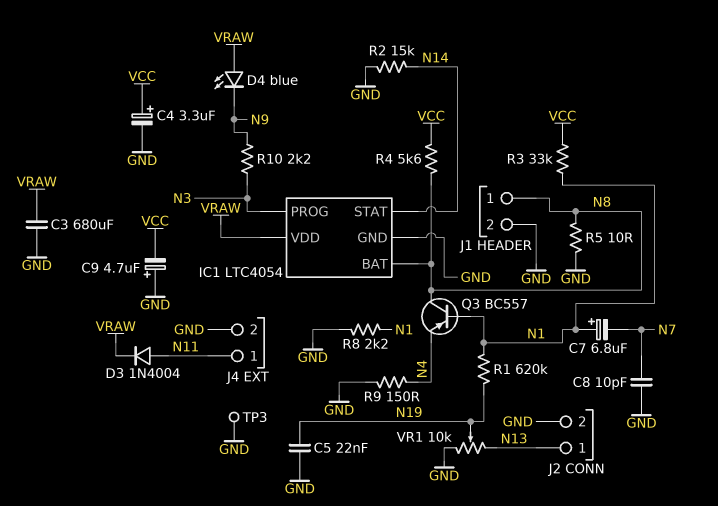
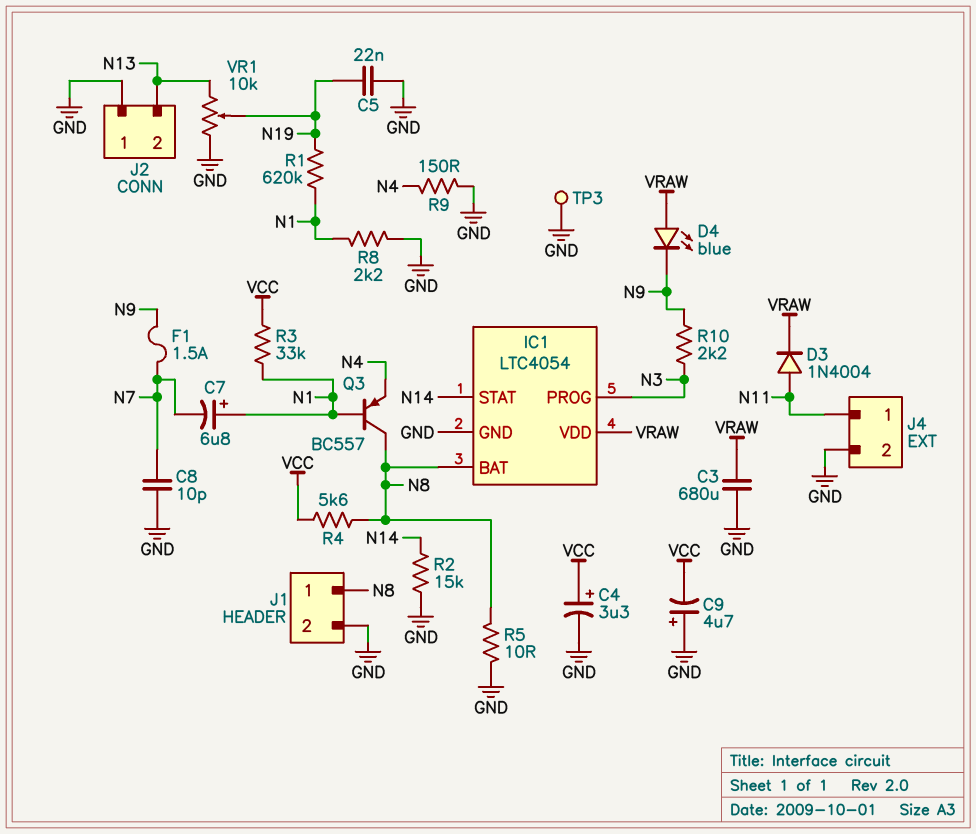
F1: none -> 1.5A (N7, N9)
J2 pin 1: N13 -> GND
J2 pin 2: GND -> N13

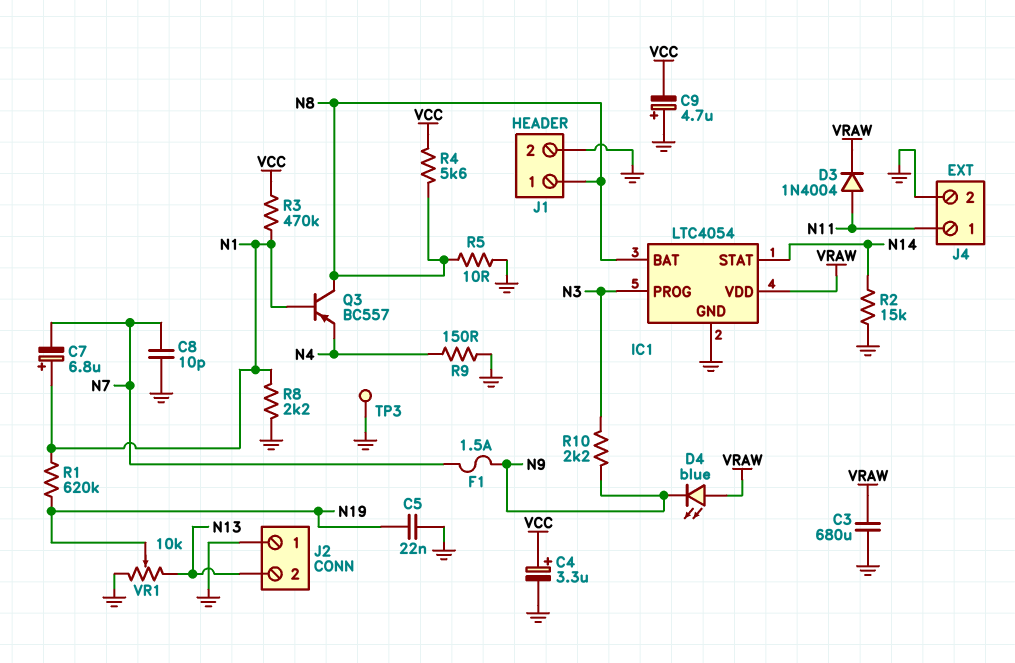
R3: 33k (N1, VCC) -> 470k (N1, VCC)

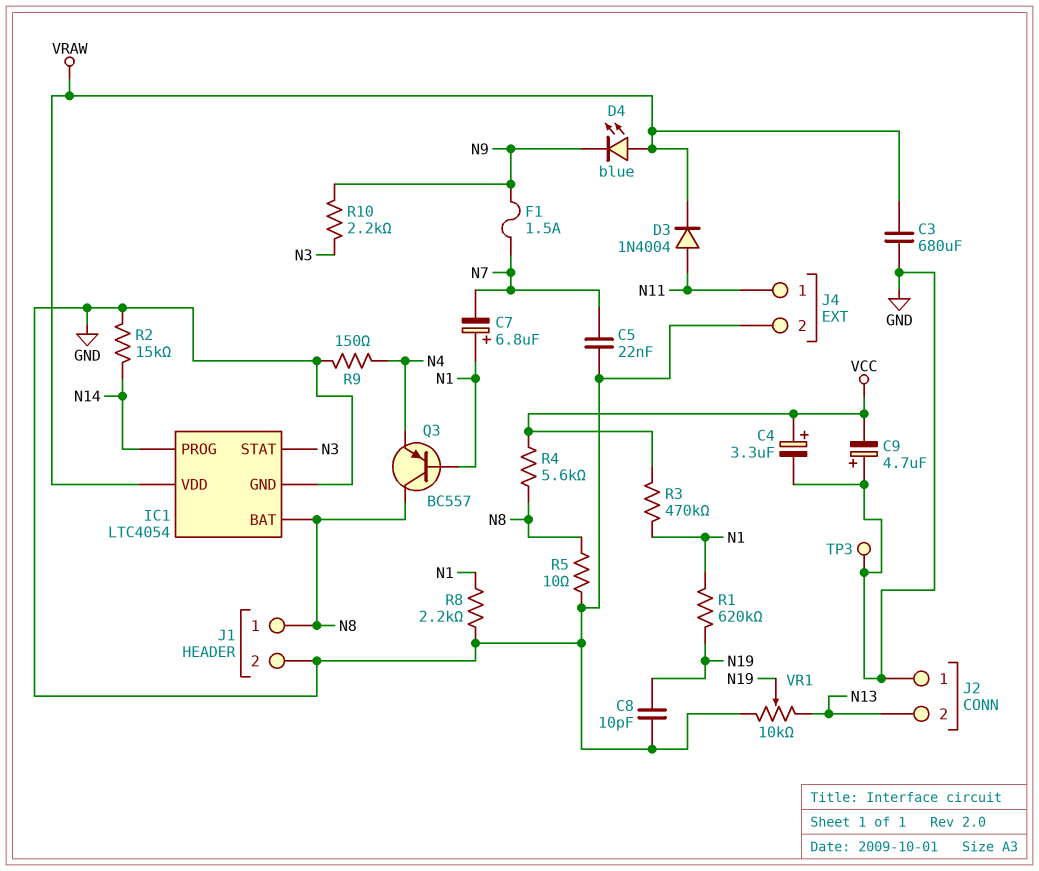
C5: 22nF (GND, N19) -> 22nF (GND, N7)
C8: 10pF (GND, N7) -> 10pF (GND, N19)
IC1 pin PROG: N3 -> N14
IC1 pin STAT: N14 -> N3

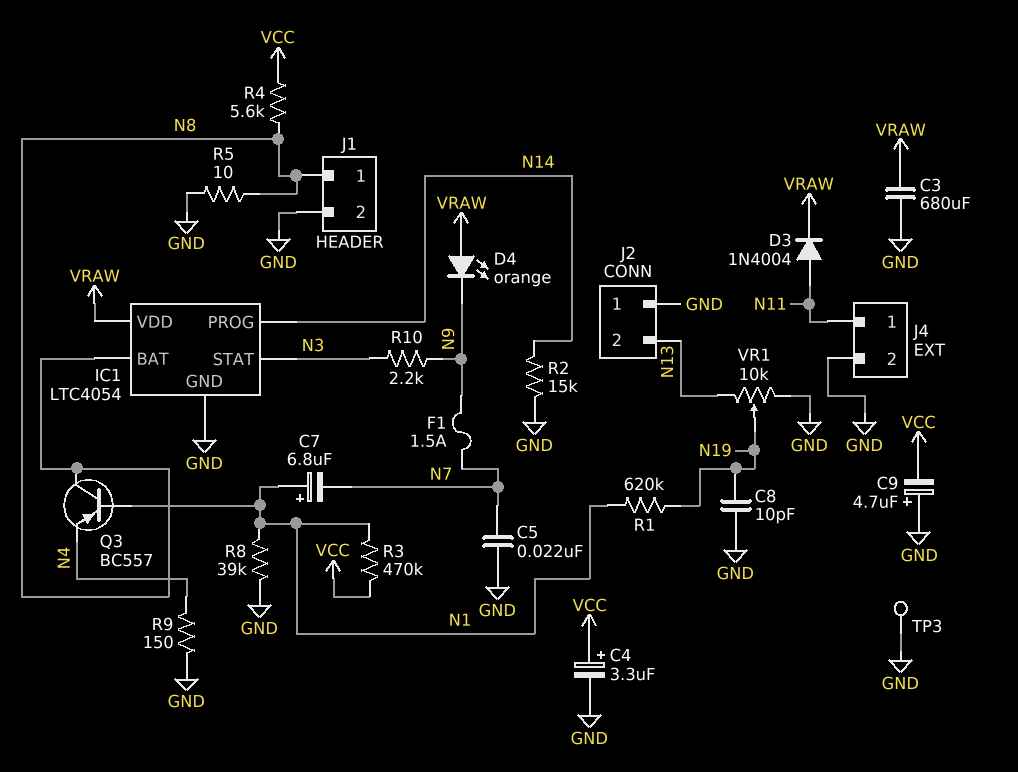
D4: LED blue (A VRAW, K N9) -> LED orange (A VRAW, K N9)
R8: 2.2k (GND, N1) -> 39k (GND, N1)

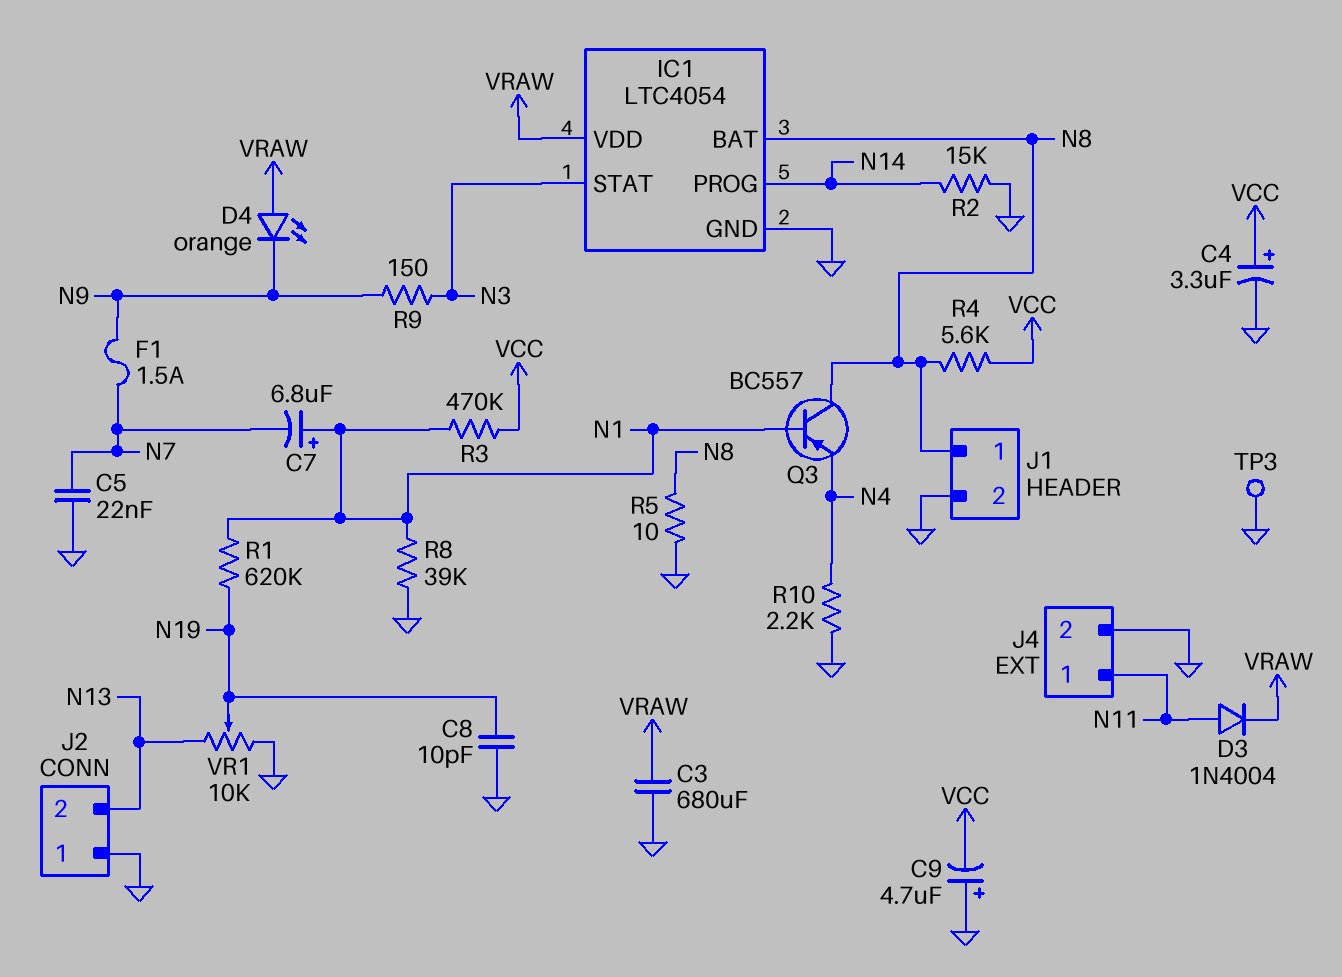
R9: 150 (GND, N4) -> 150 (N3, N9)
R10: 2.2k (N3, N9) -> 2.2k (GND, N4)

